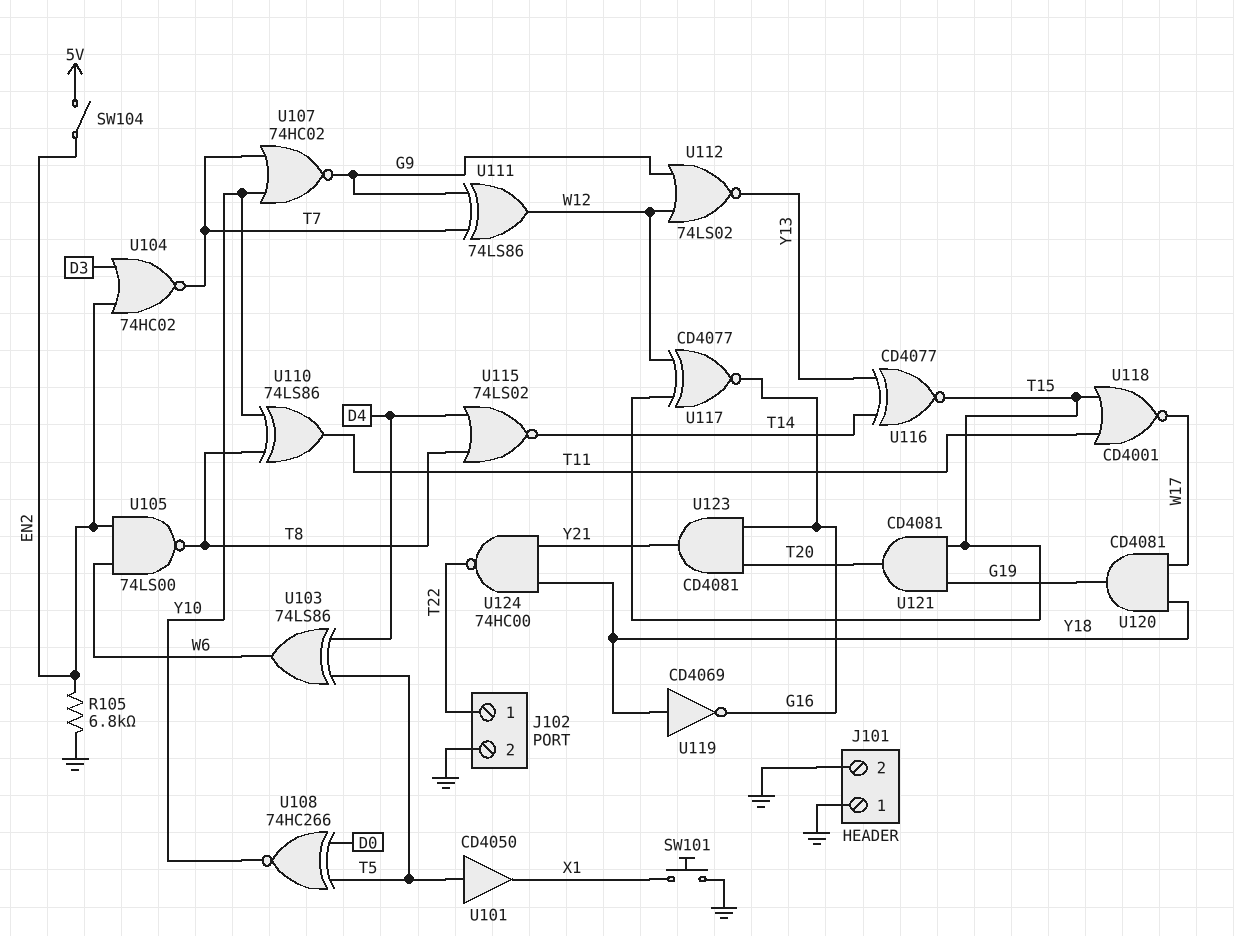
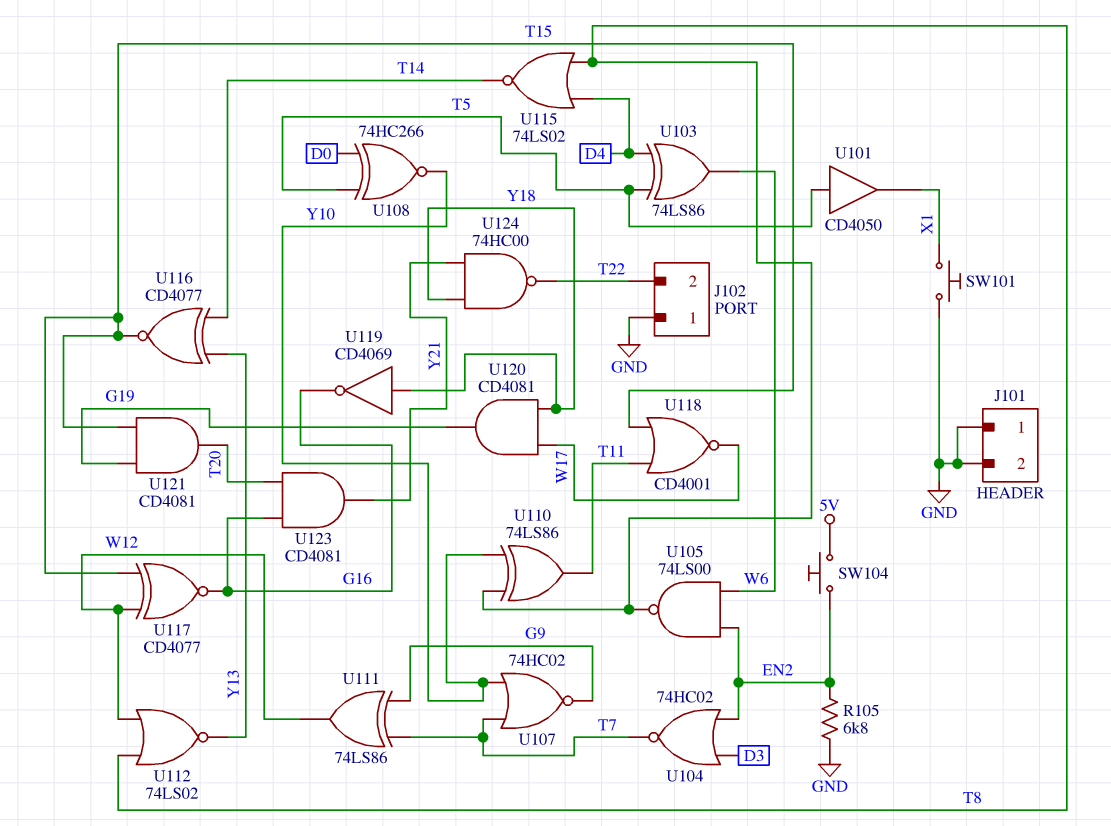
J102 pin 1: T22 -> GND
J102 pin 2: GND -> T22
SW104: switch (5V, EN2) -> button (5V, EN2)
U112: NOR 74LS02 (in G9, in W12, out Y13) -> NOR 74LS02 (in T8, in W12, out Y13)

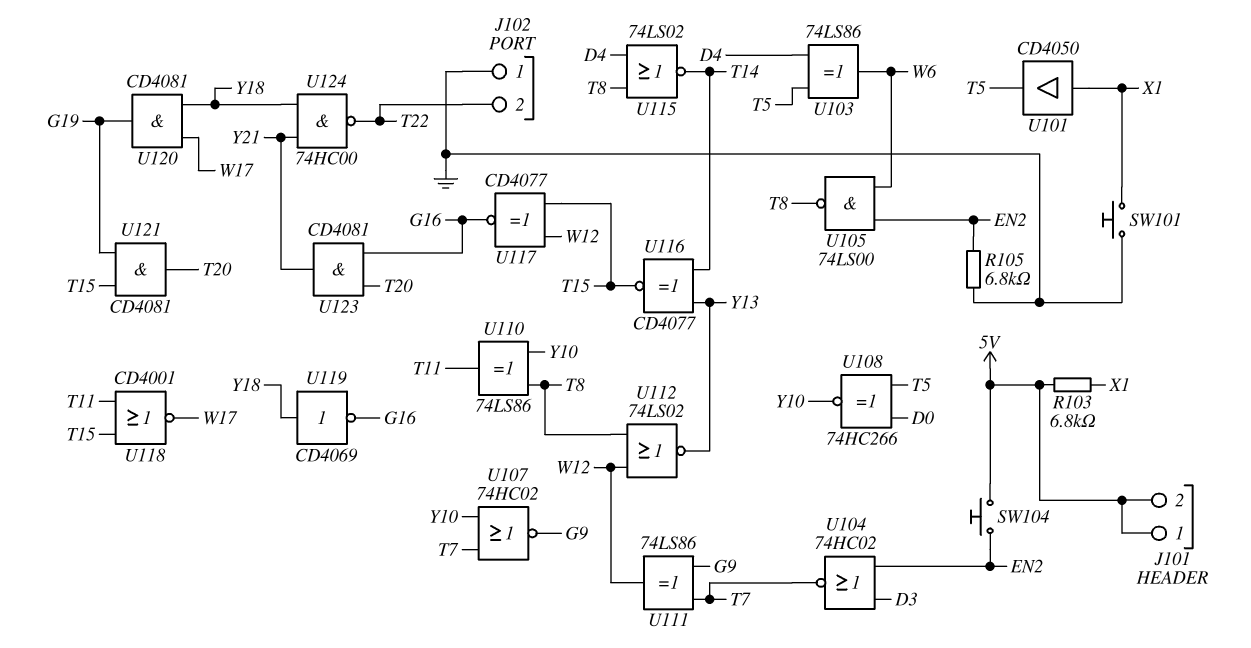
J101 pin 1: GND -> 5V
J101 pin 2: GND -> 5V
R103: none -> 6.8k (5V, X1)
U101: buffer CD4050 (in T5, out X1) -> buffer CD4050 (in X1, out T5)

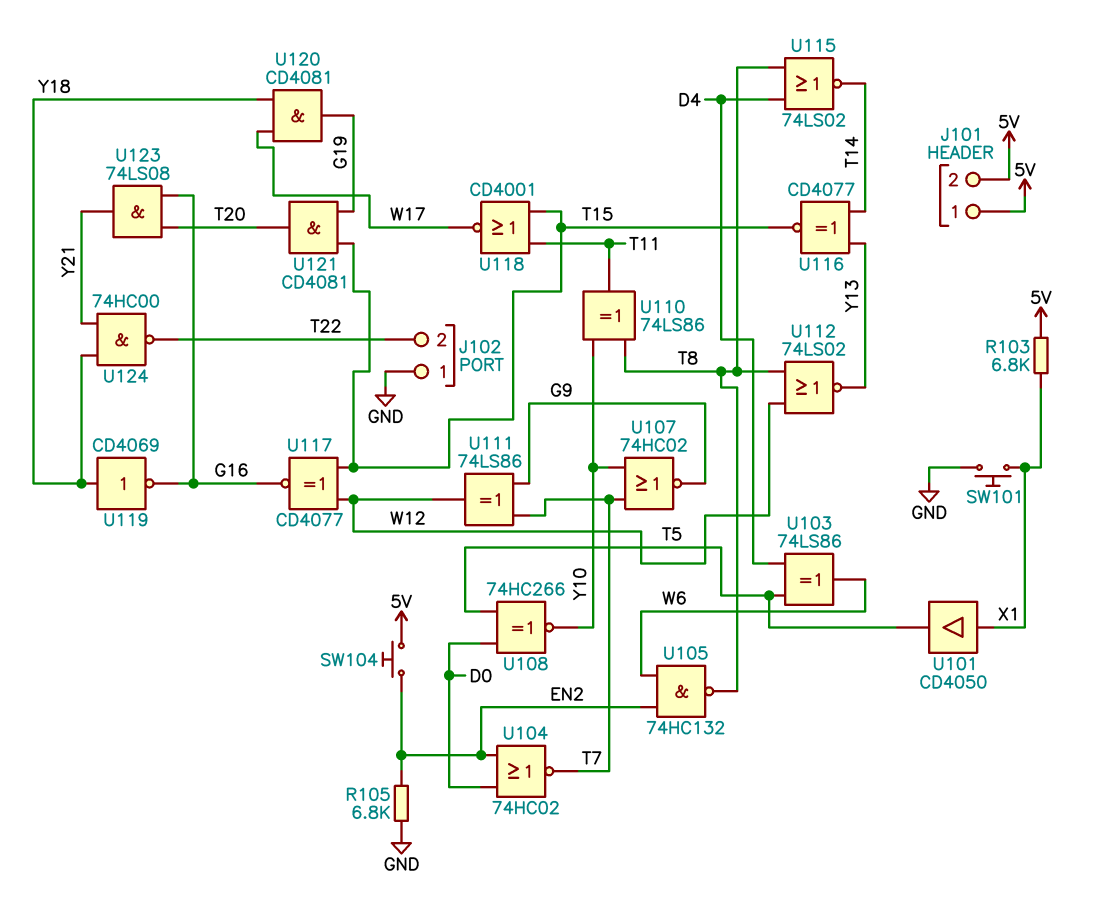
U104: NOR 74HC02 (in D3, in EN2, out T7) -> NOR 74HC02 (in D0, in EN2, out T7)
U105: NAND 74LS00 (in EN2, in W6, out T8) -> NAND 74HC132 (in EN2, in W6, out T8)
U123: AND CD4081 (in G16, in T20, out Y21) -> AND 74LS08 (in G16, in T20, out Y21)

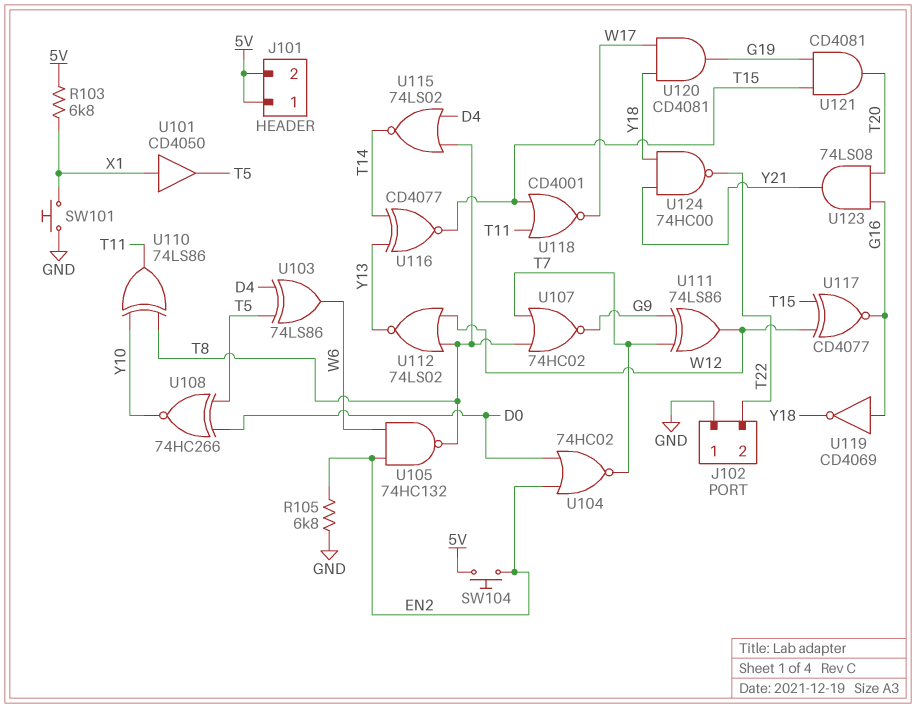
U107: NOR 74HC02 (in T7, in Y10, out G9) -> NOR 74HC02 (in T7, in T8, out G9)
U119: NOT CD4069 (in Y18, out G16) -> NOT CD4069 (in G16, out Y18)

